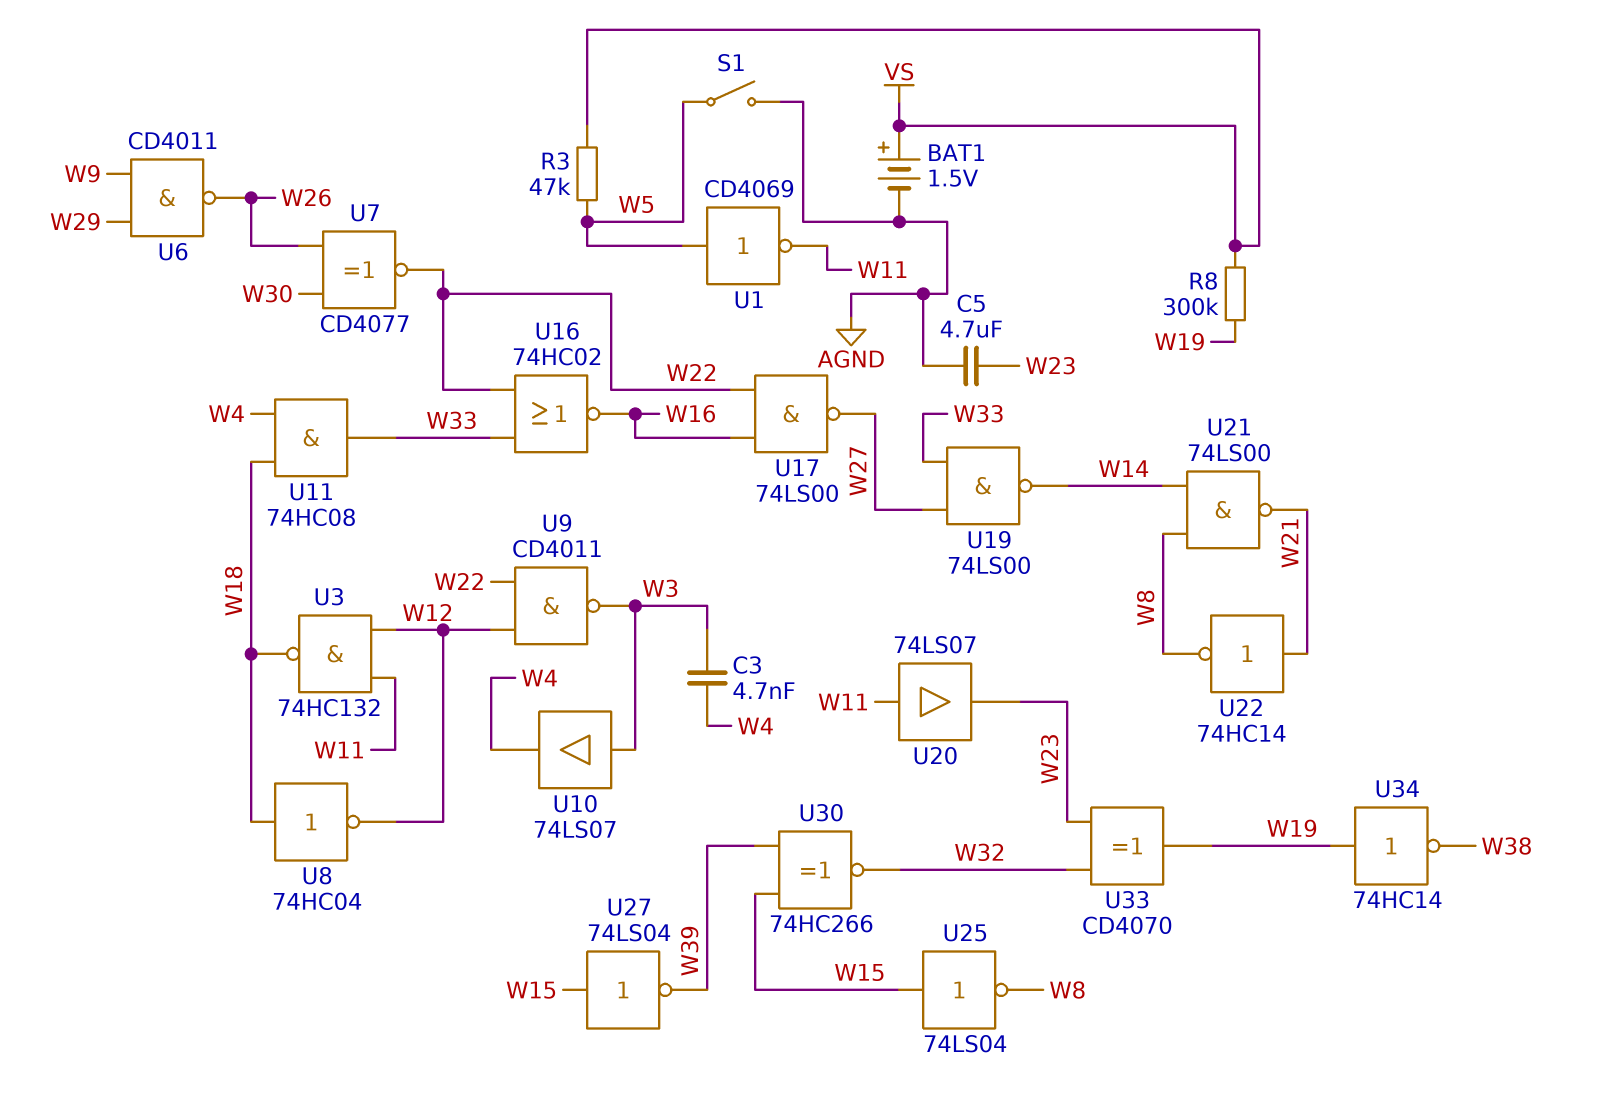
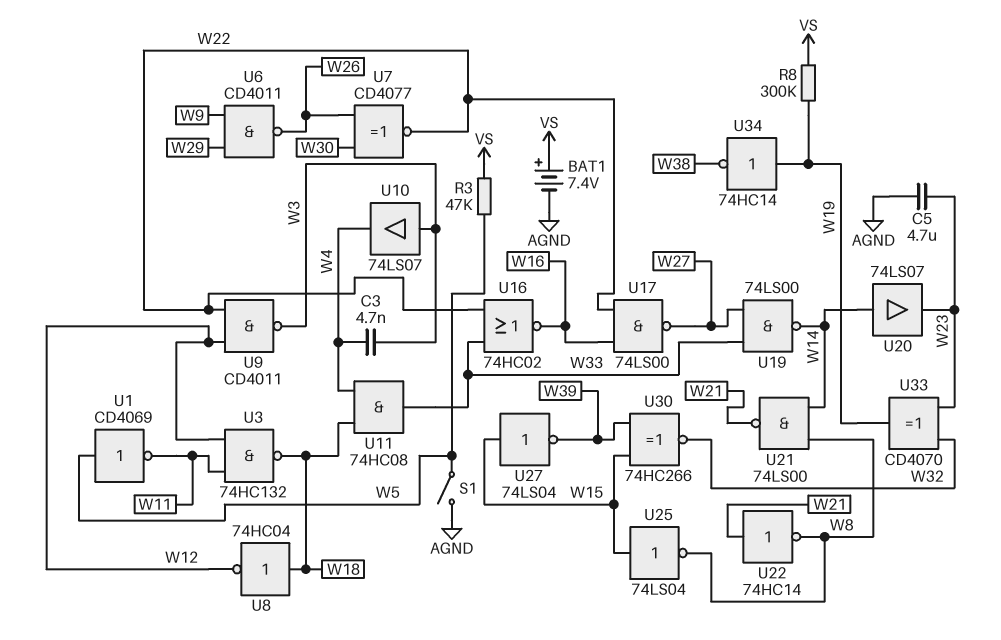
BAT1: 1.5V (plus VS, minus AGND) -> 7.4V (plus VS, minus AGND)
U20: buffer 74LS07 (in W11, out W23) -> buffer 74LS07 (in W14, out W23)

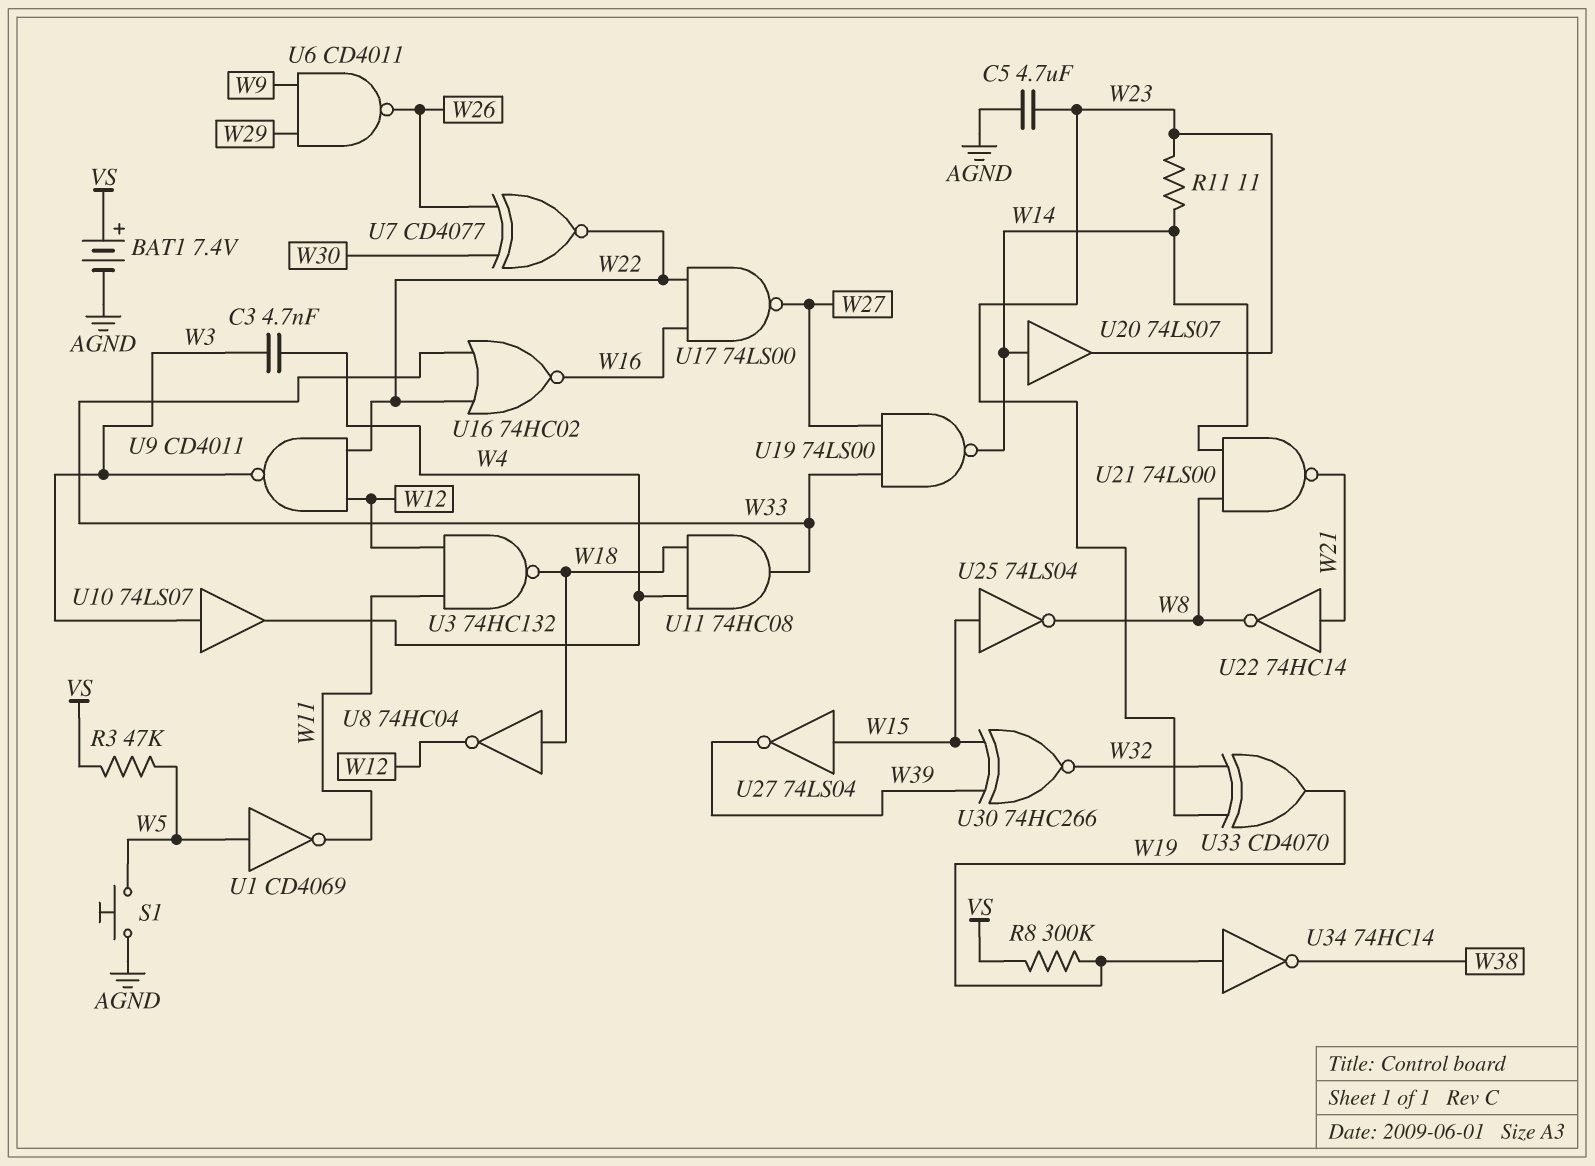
R11: none -> 11 (W14, W23)
S1: switch (AGND, W5) -> button (AGND, W5)

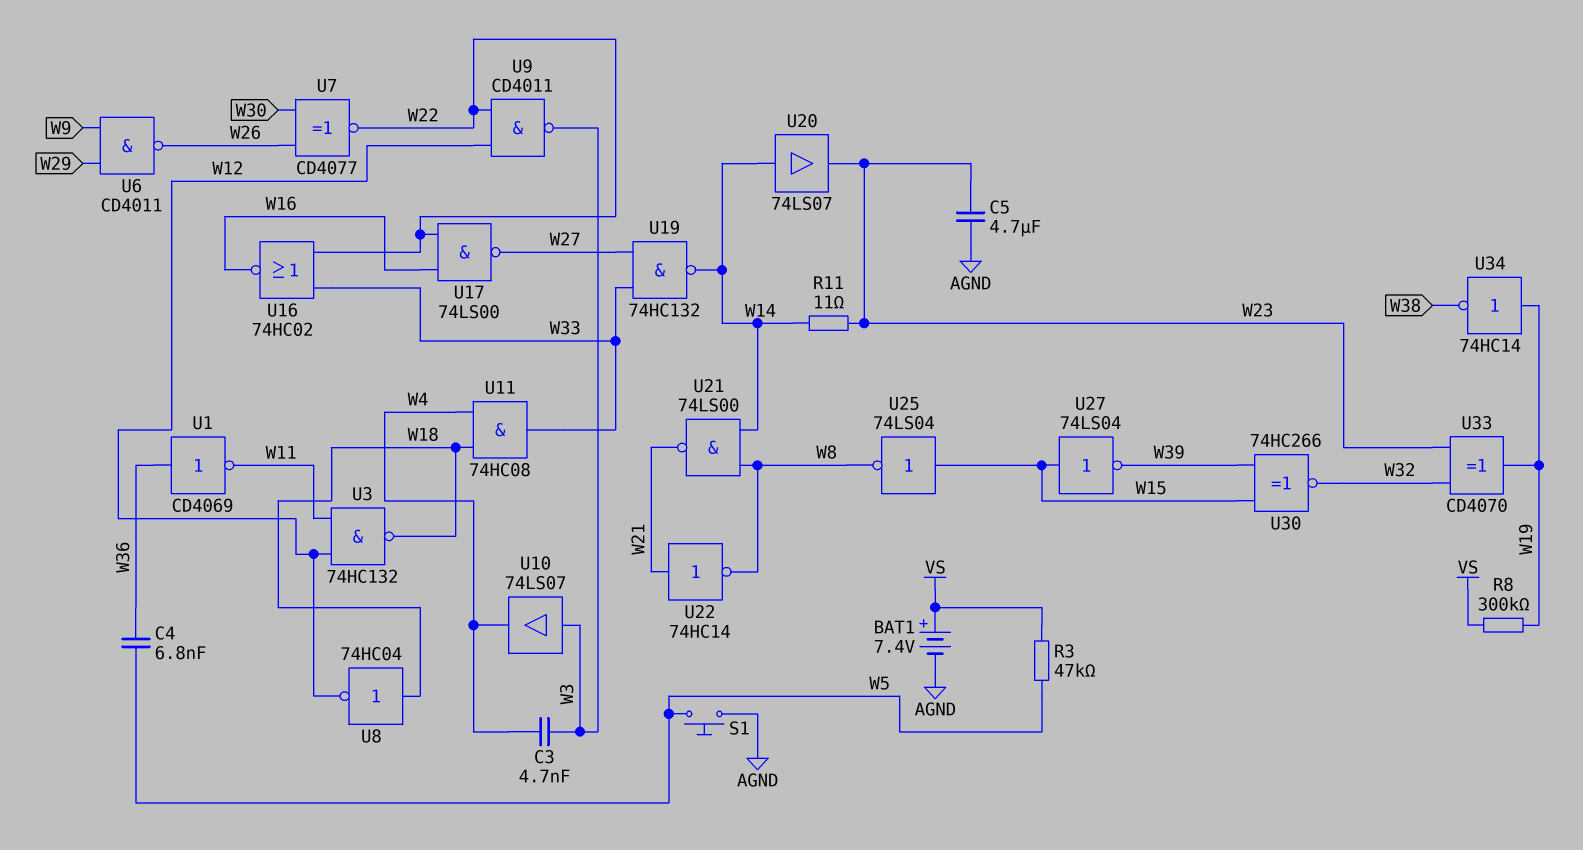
C4: none -> 6.8nF (W5, W36)
U1: NOT CD4069 (in W5, out W11) -> NOT CD4069 (in W36, out W11)
U19: NAND 74LS00 (in W27, in W33, out W14) -> NAND 74HC132 (in W27, in W33, out W14)

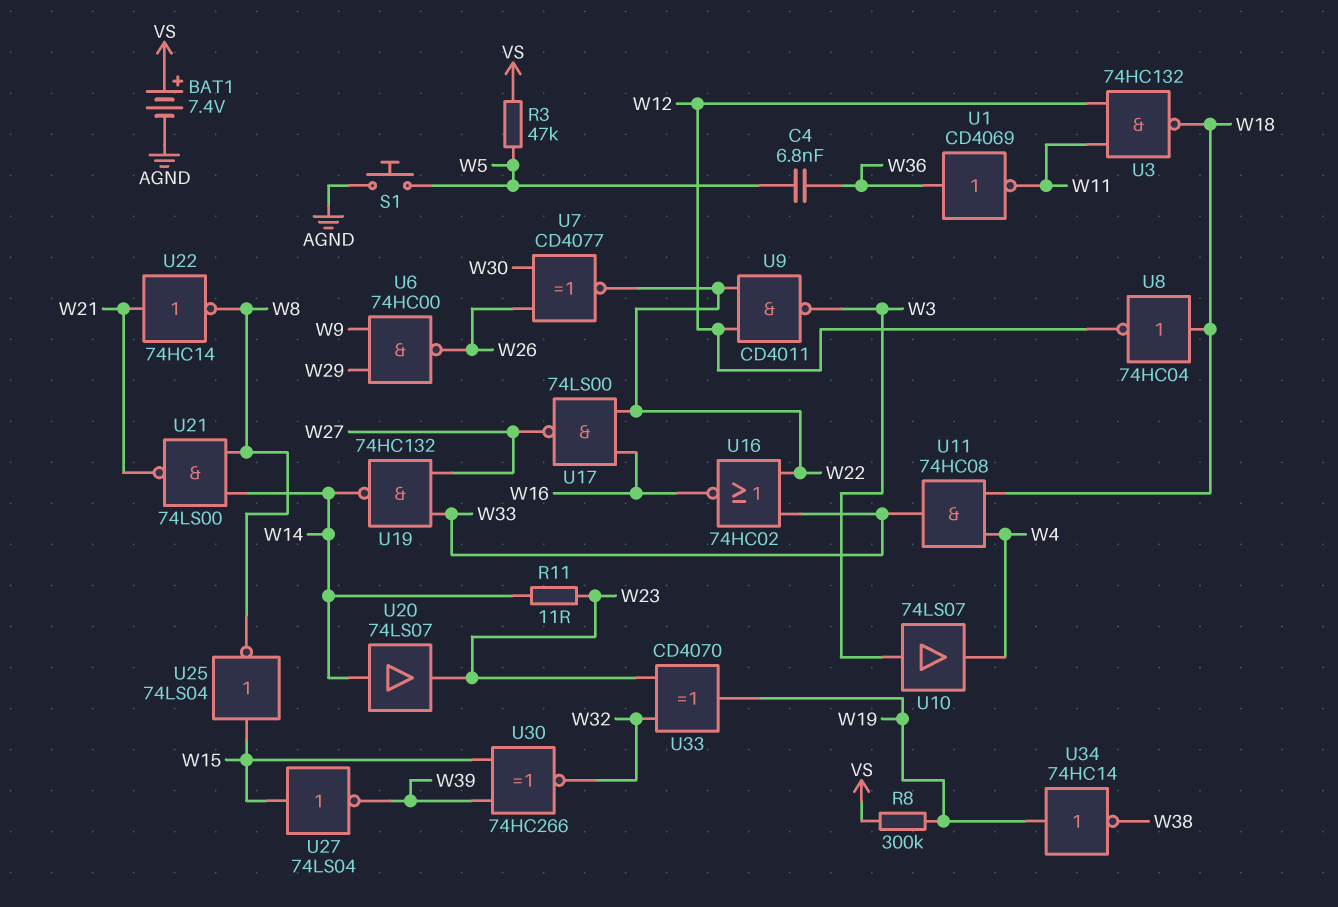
C3: 4.7nF (W3, W4) -> none
C5: 4.7uF (AGND, W23) -> none
U6: NAND CD4011 (in W9, in W29, out W26) -> NAND 74HC00 (in W9, in W29, out W26)

